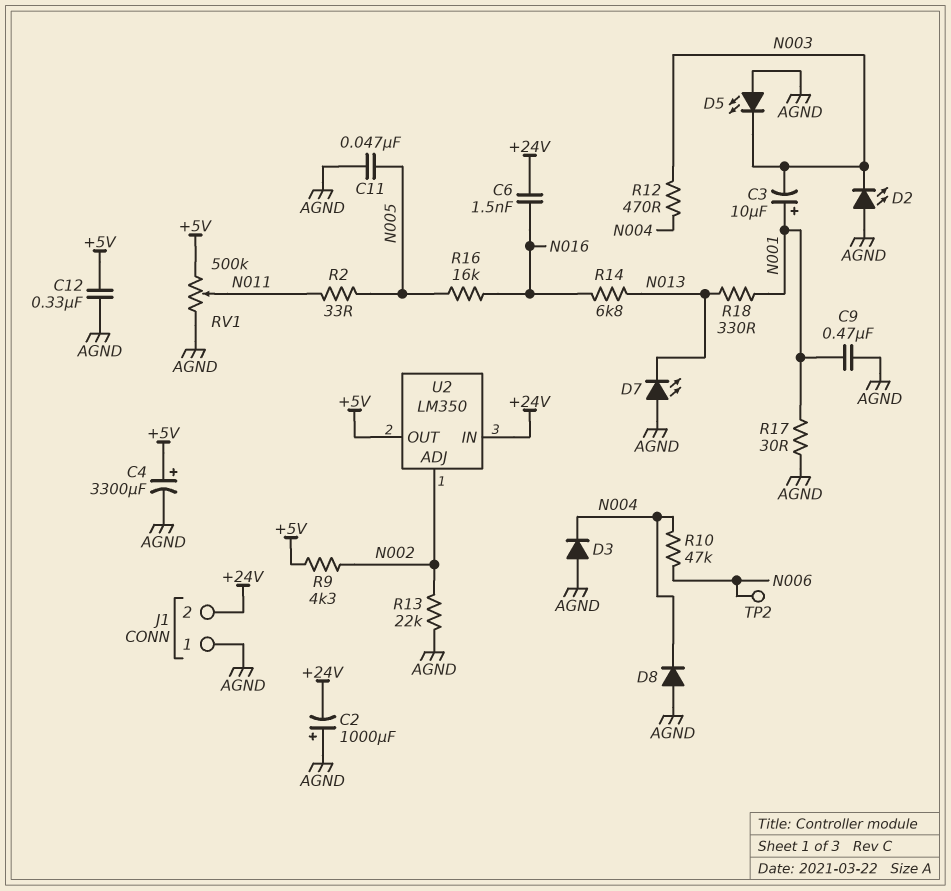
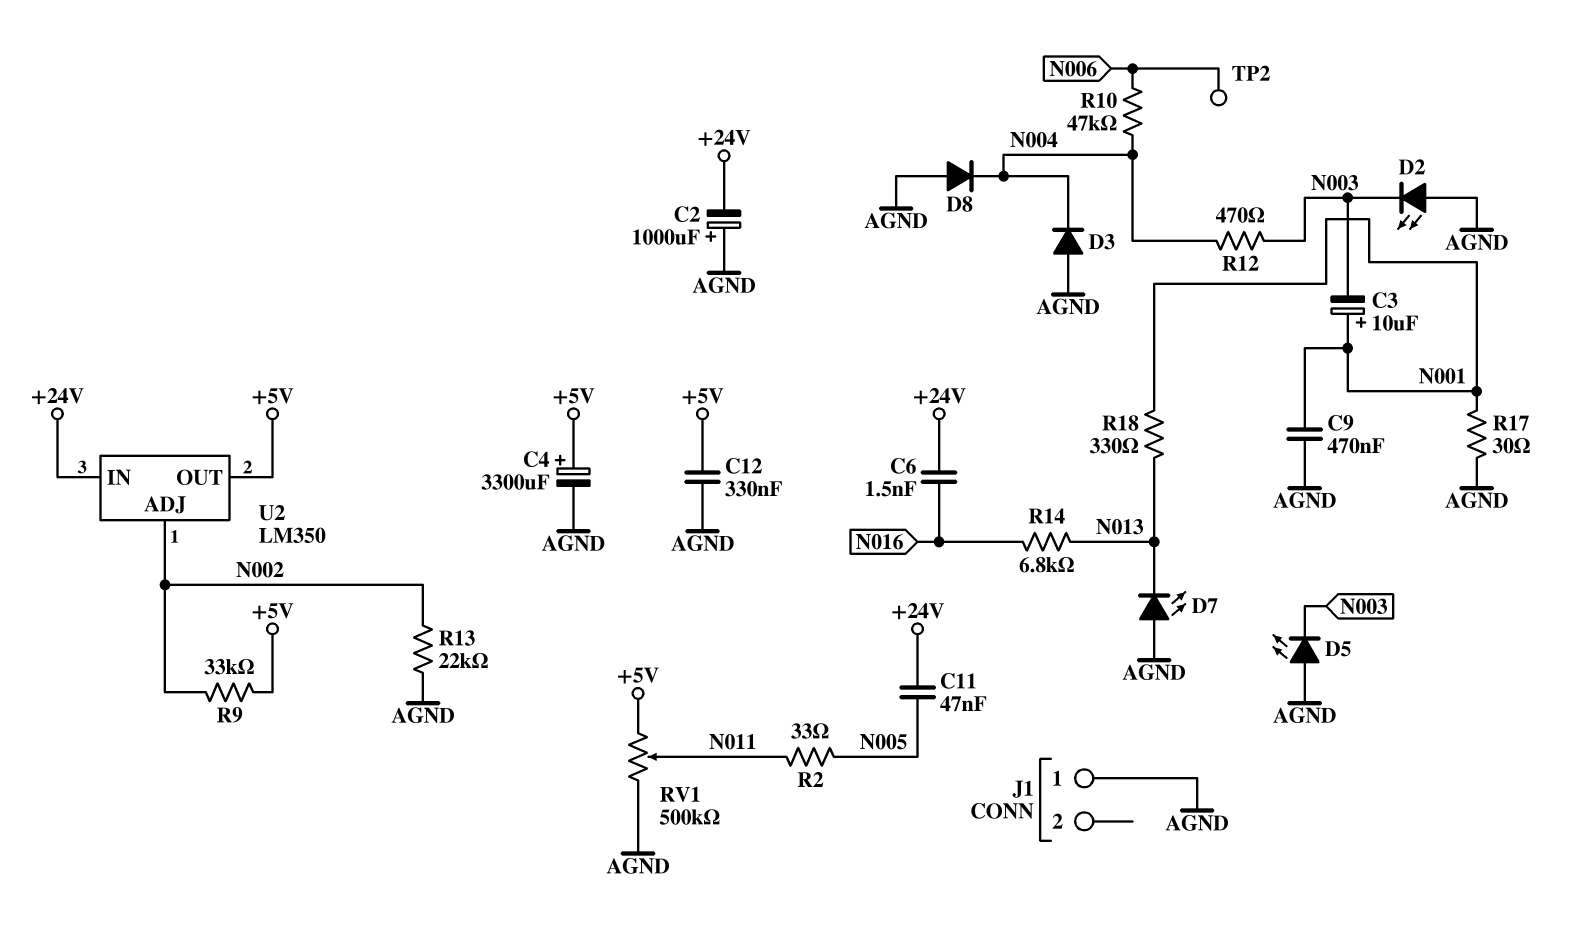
C11: 47nF (AGND, N005) -> 47nF (+24V, N005)
J1 pin 2: +24V -> none
R9: 4.3k (+5V, N002) -> 33k (+5V, N002)
R16: 16k (N005, N016) -> none

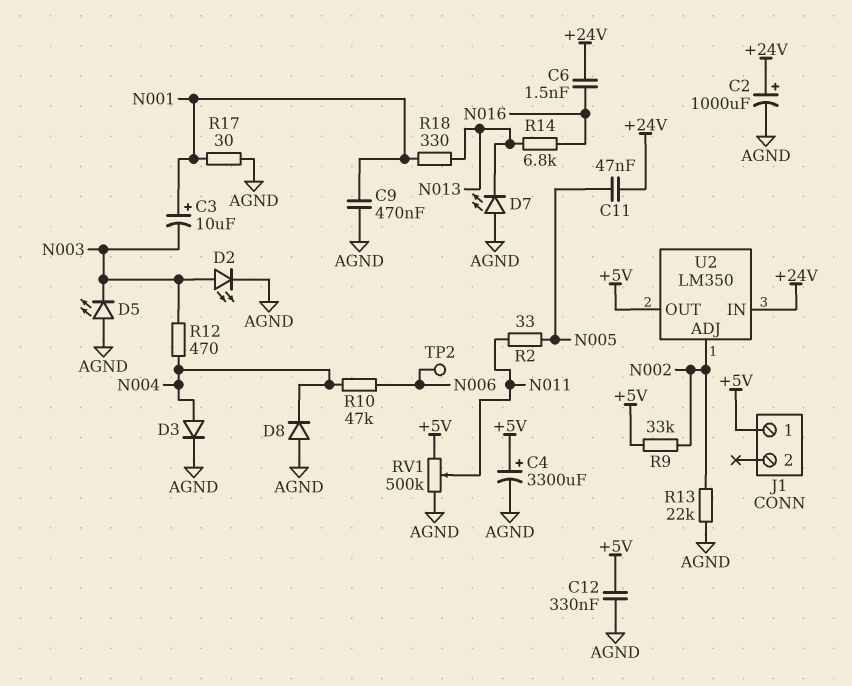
C2: 1000uF (plus AGND, minus +24V) -> 1000uF (plus +24V, minus AGND)
D2: LED (A AGND, K N003) -> LED (A N003, K AGND)
D3: diode (A AGND, K N004) -> diode (A N004, K AGND)
J1 pin 1: AGND -> +5V

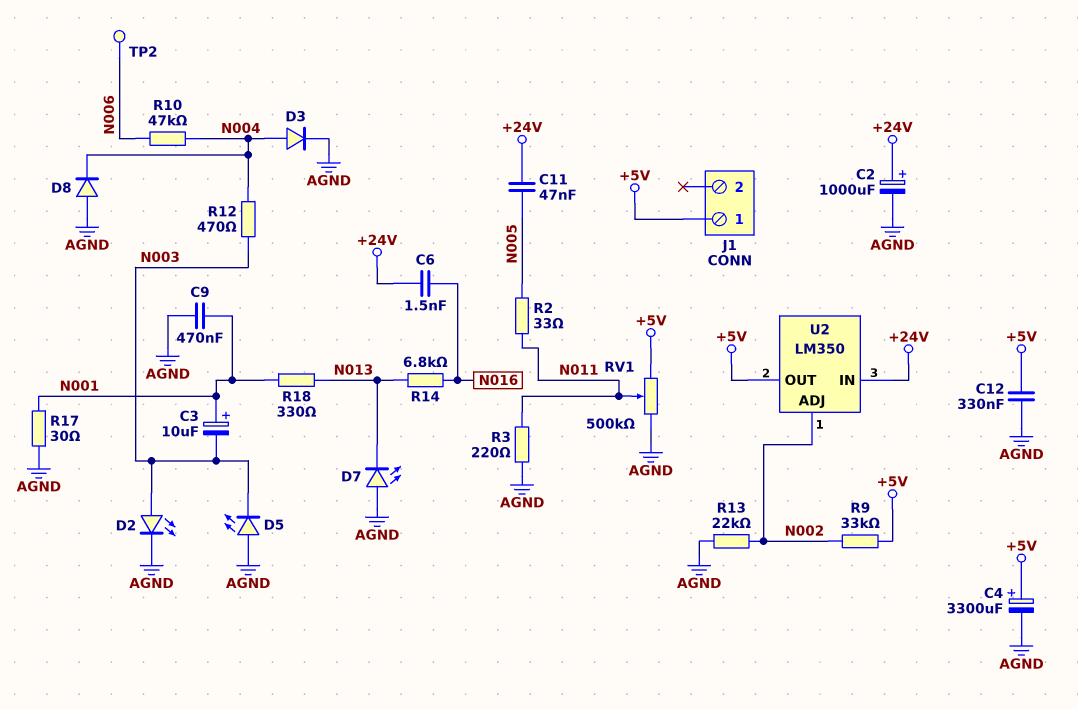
R3: none -> 220 (AGND, N011)

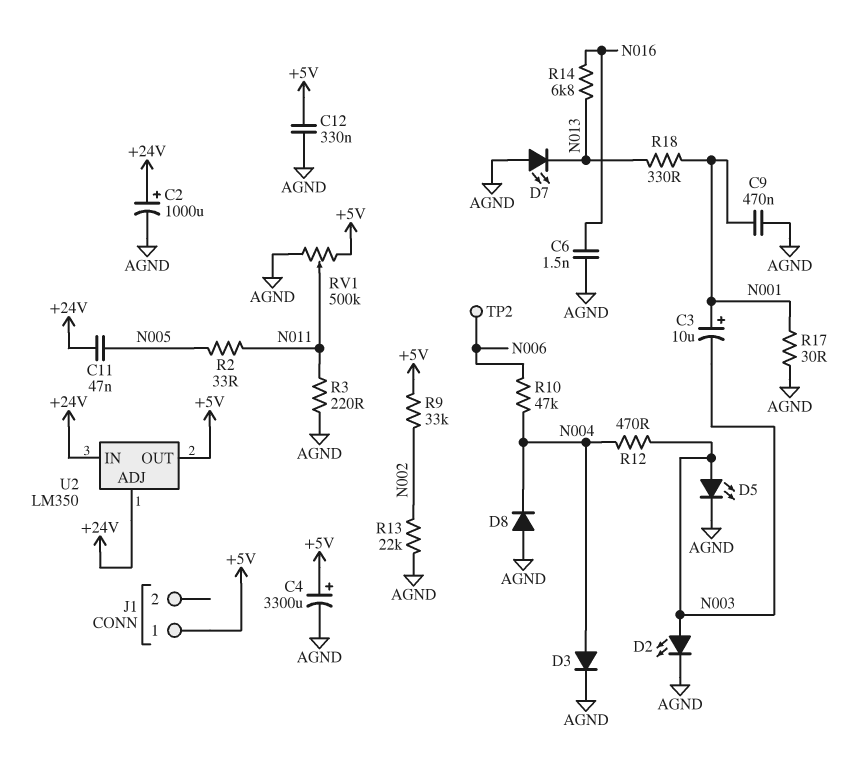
C6: 1.5nF (+24V, N016) -> 1.5nF (AGND, N016)
D5: LED (A AGND, K N003) -> LED (A N003, K AGND)
U2 pin ADJ: N002 -> +24V

